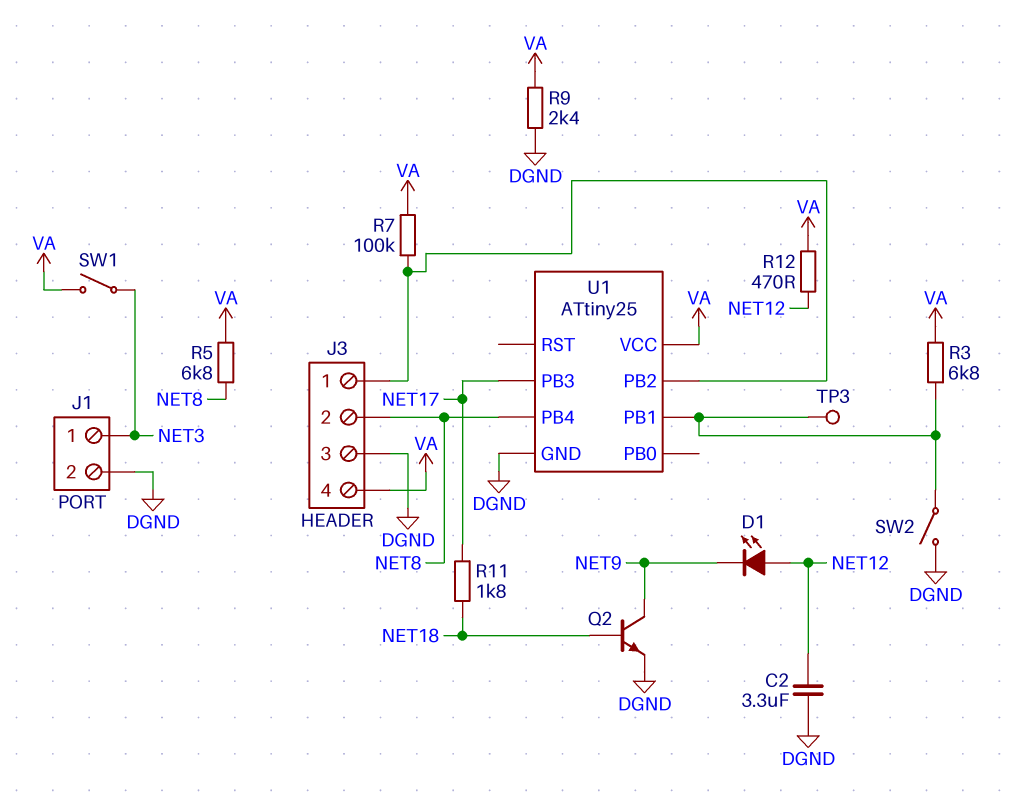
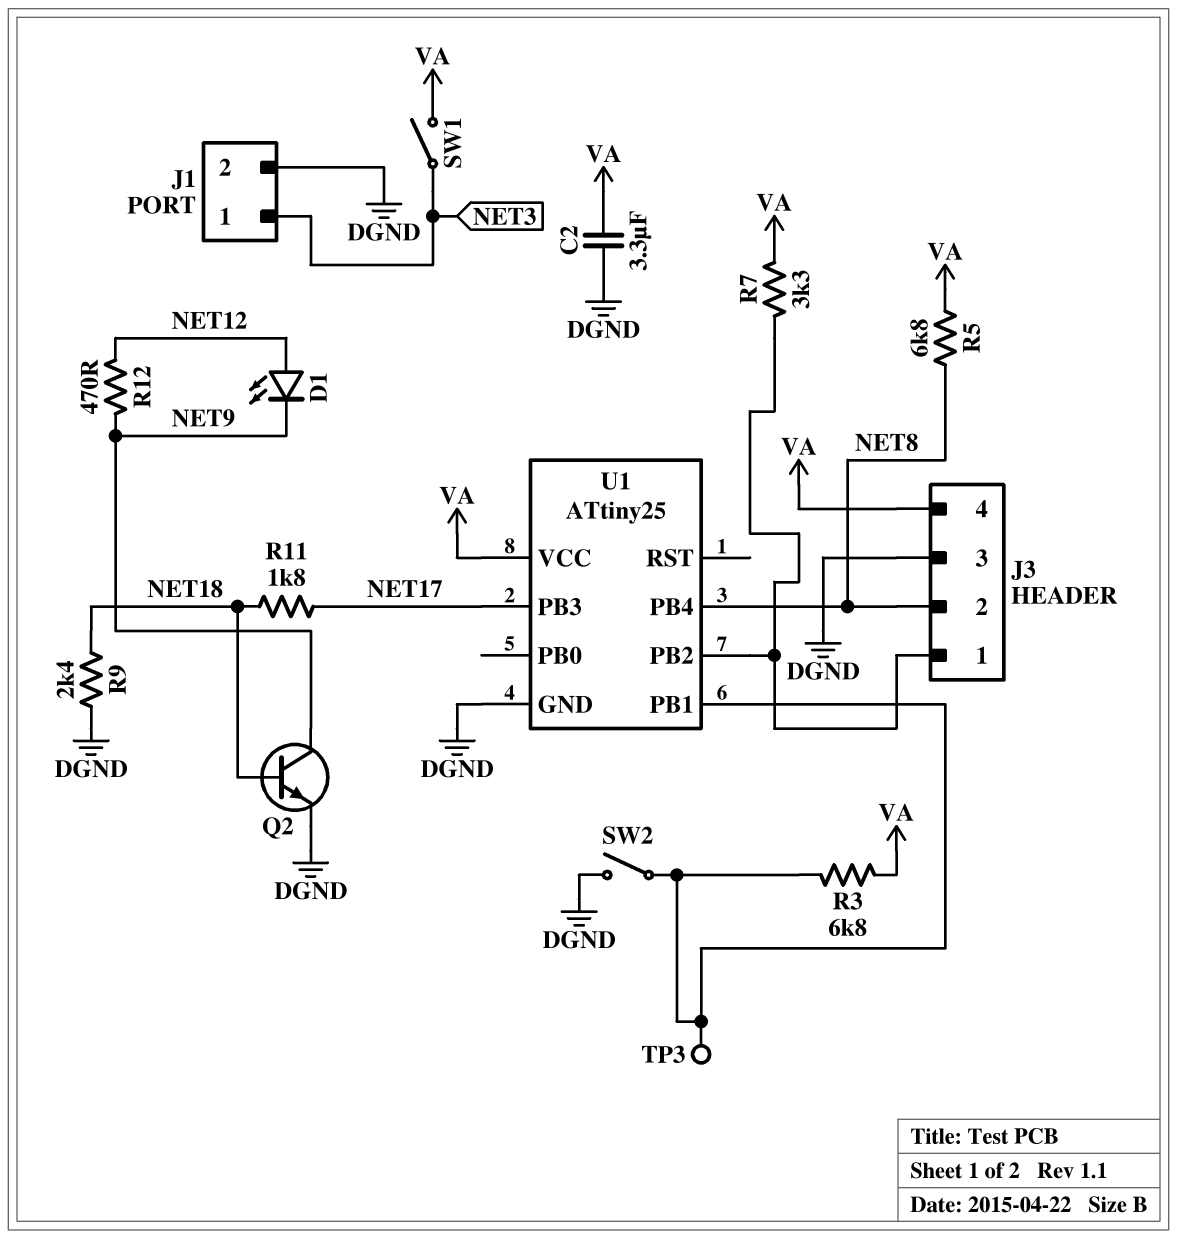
C2: 3.3uF (DGND, NET12) -> 3.3uF (DGND, VA)
R7: 100k (J3/1, VA) -> 3.3k (J3/1, VA)
R9: 2.4k (DGND, VA) -> 2.4k (DGND, NET18)
R12: 470 (NET12, VA) -> 470 (NET9, NET12)

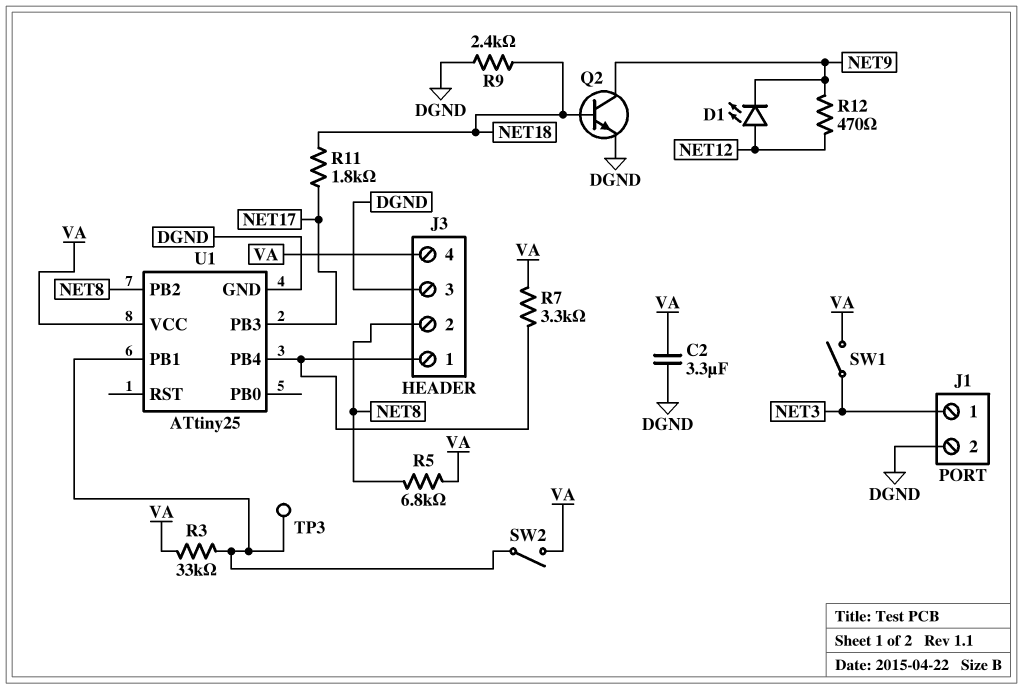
R3: 6.8k (U1/PB1, VA) -> 33k (U1/PB1, VA)
SW2: switch (DGND, U1/PB1) -> switch (U1/PB1, VA)
U1 pin PB2: J3/1 -> NET8
U1 pin PB4: NET8 -> J3/1

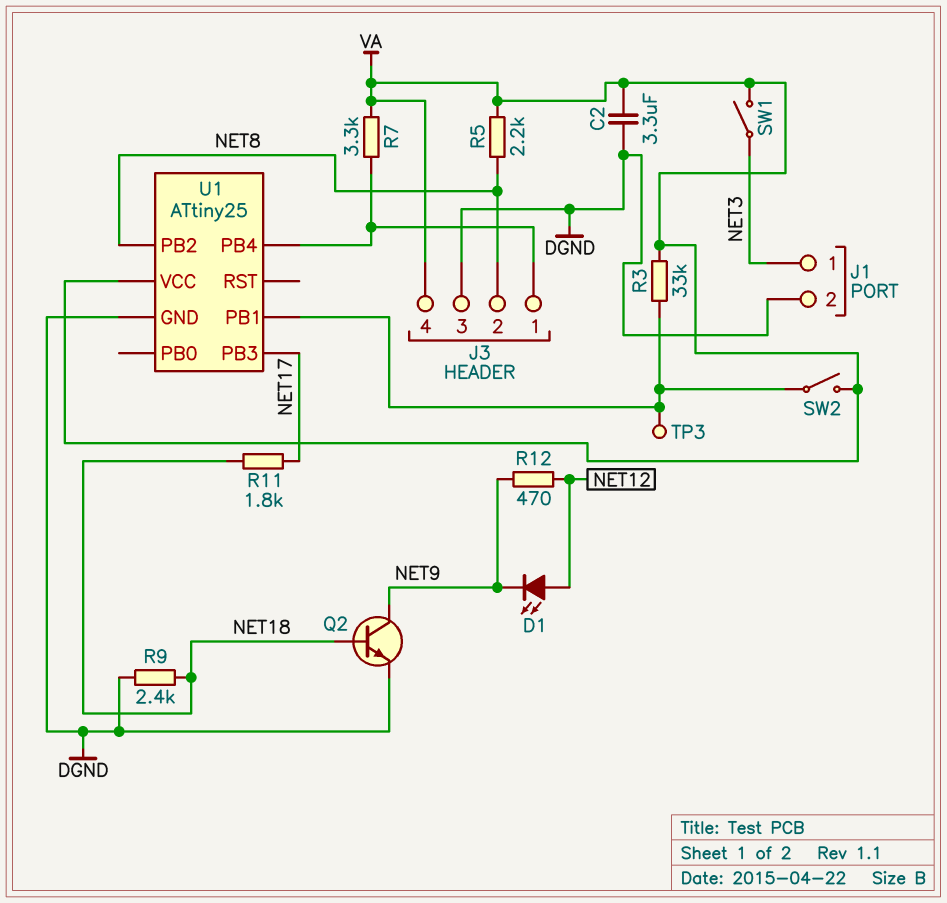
R5: 6.8k (NET8, VA) -> 2.2k (NET8, VA)

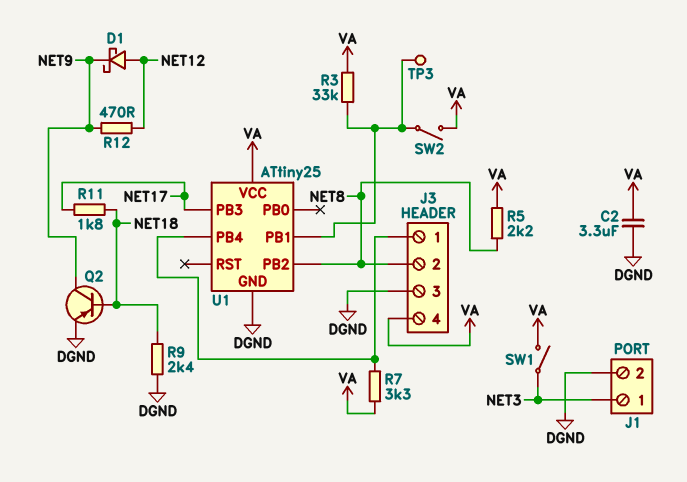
D1: LED (A NET12, K NET9) -> schottky (A NET12, K NET9)
Q2: NPN (B NET18, C NET9, E DGND) -> PNP (B NET18, C NET9, E DGND)

